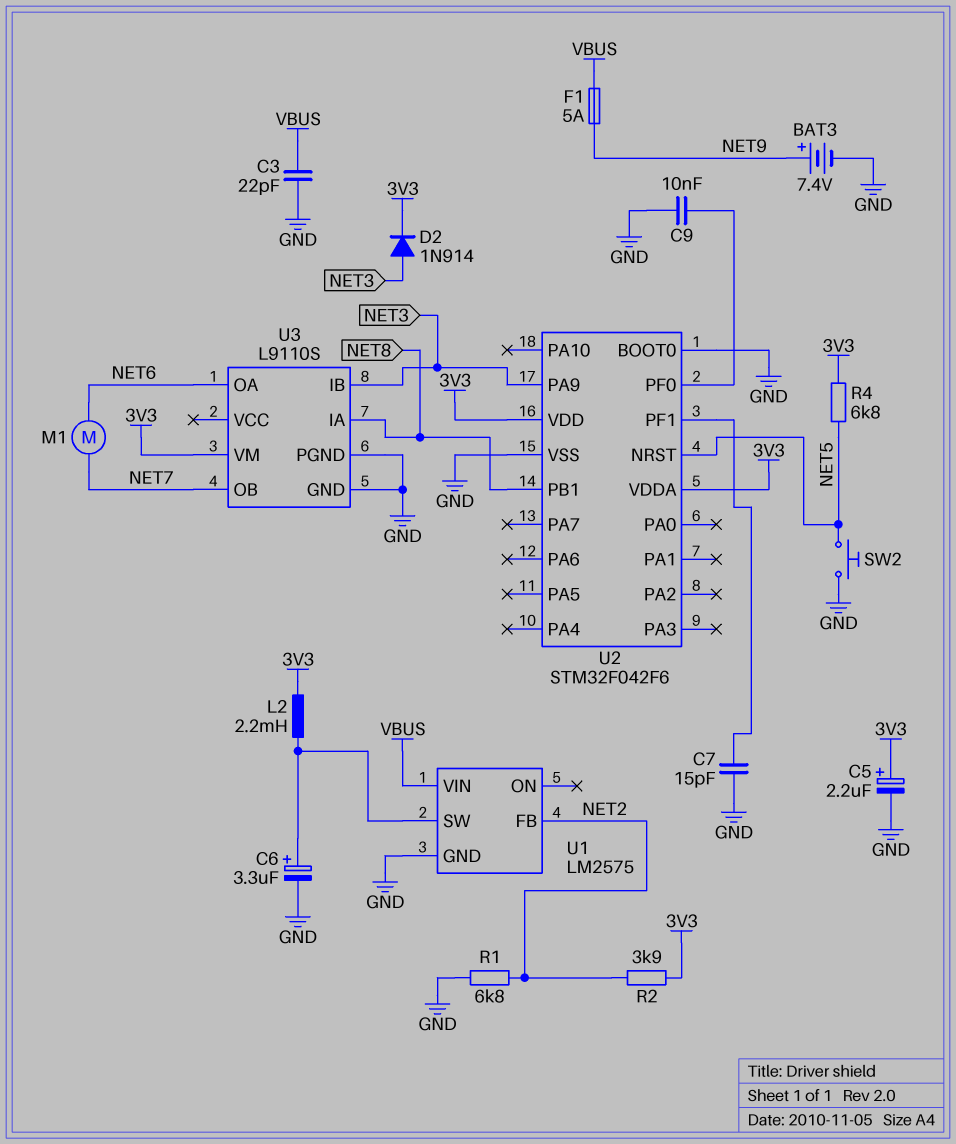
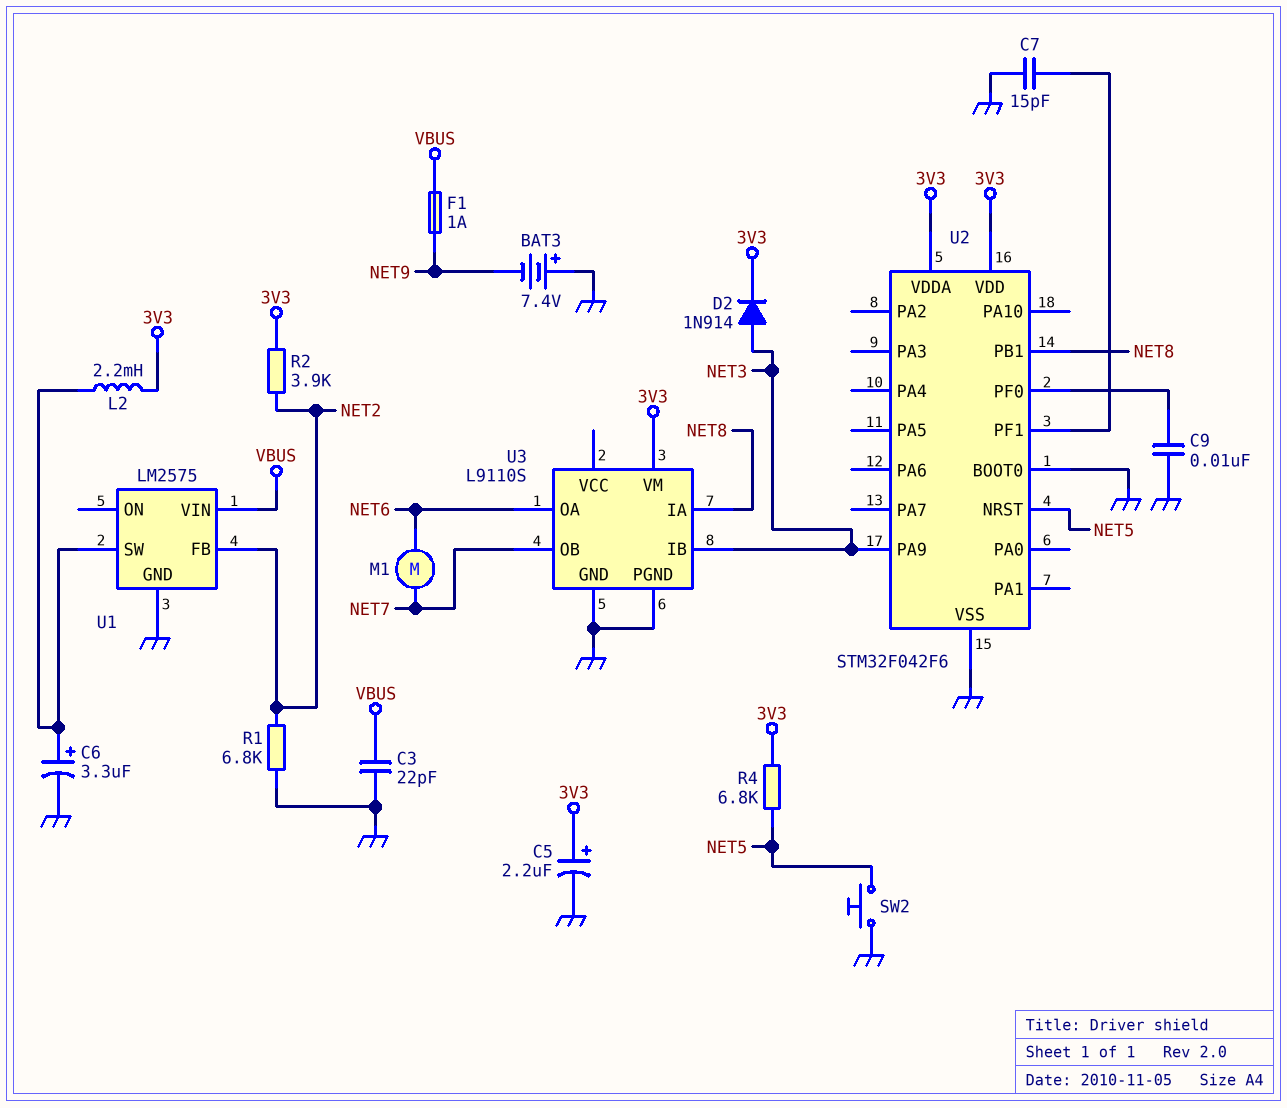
BAT3: 7.4V (plus NET9, minus GND) -> 7.4V (plus GND, minus NET9)
F1: 5A (NET9, VBUS) -> 1A (NET9, VBUS)

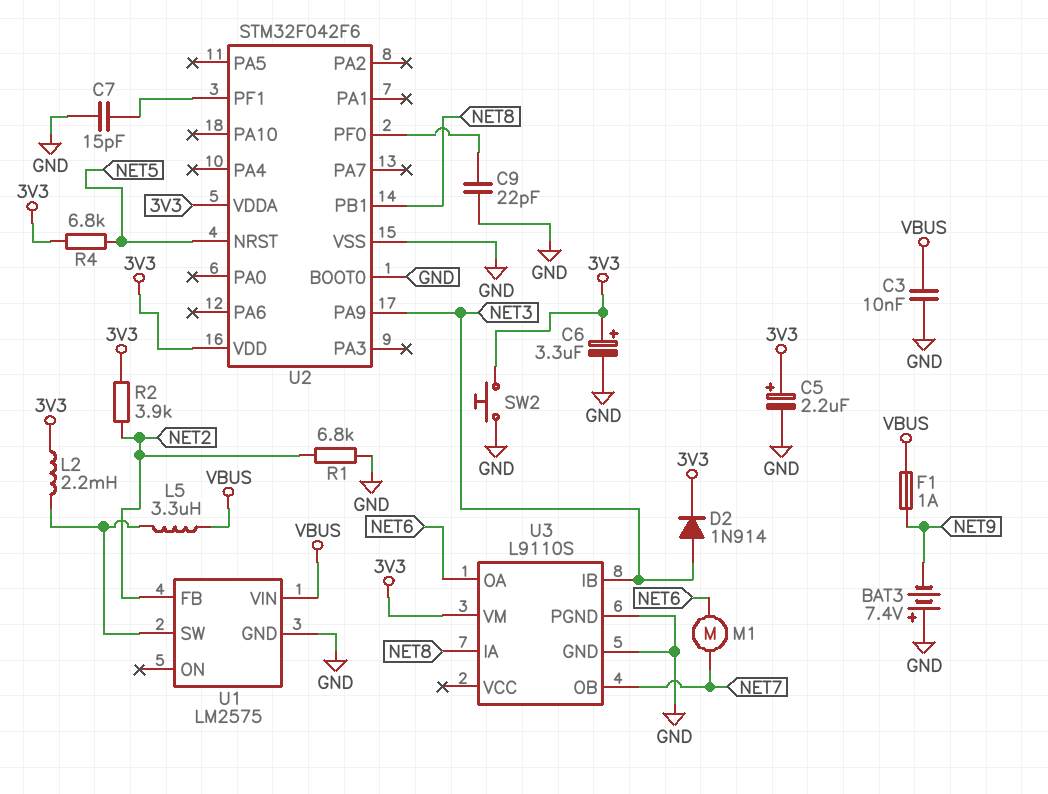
C3: 22pF (GND, VBUS) -> 10nF (GND, VBUS)
C6: 3.3uF (plus U1/SW, minus GND) -> 3.3uF (plus 3V3, minus GND)
C9: 10nF (GND, U2/PF0) -> 22pF (GND, U2/PF0)
L5: none -> 3.3uH (U1/SW, VBUS)
SW2: button (GND, NET5) -> button (3V3, GND)

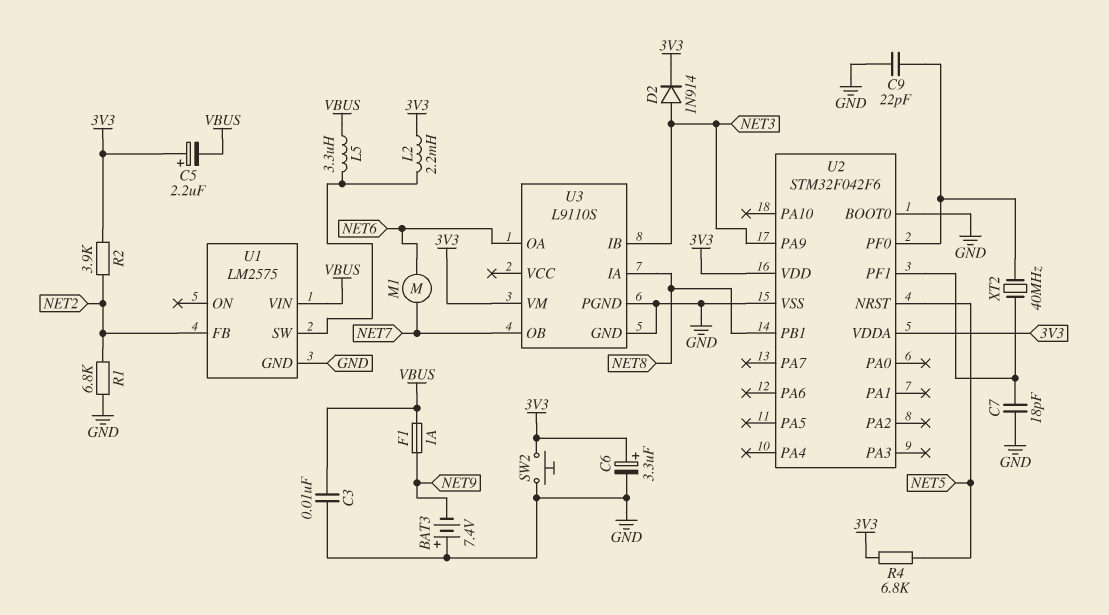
C5: 2.2uF (plus 3V3, minus GND) -> 2.2uF (plus 3V3, minus VBUS)
C7: 15pF (GND, U2/PF1) -> 18pF (GND, U2/PF1)
XT2: none -> 40MHz (U2/PF0, U2/PF1)

